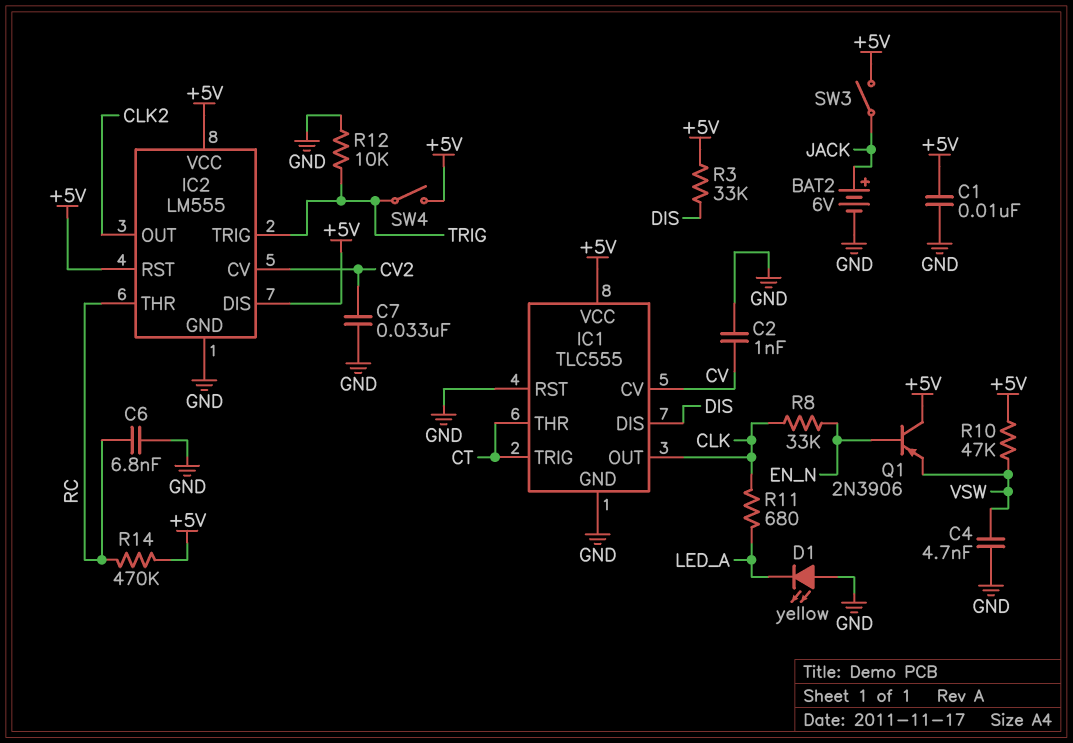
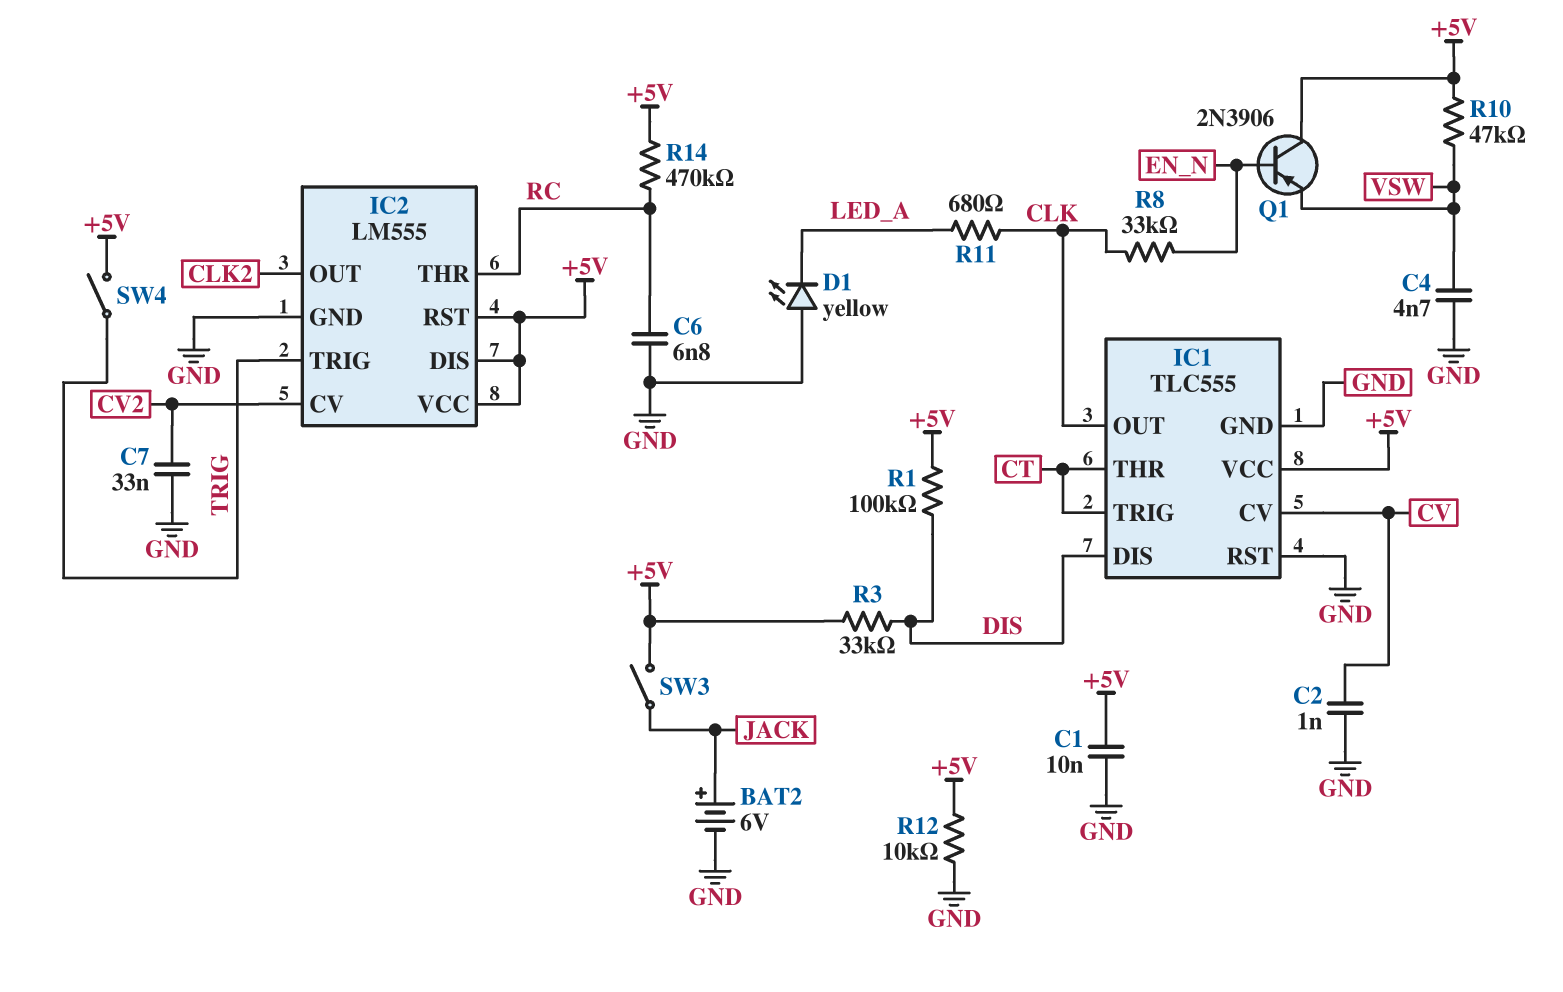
R1: none -> 100k (+5V, DIS)
R12: 10k (GND, TRIG) -> 10k (+5V, GND)

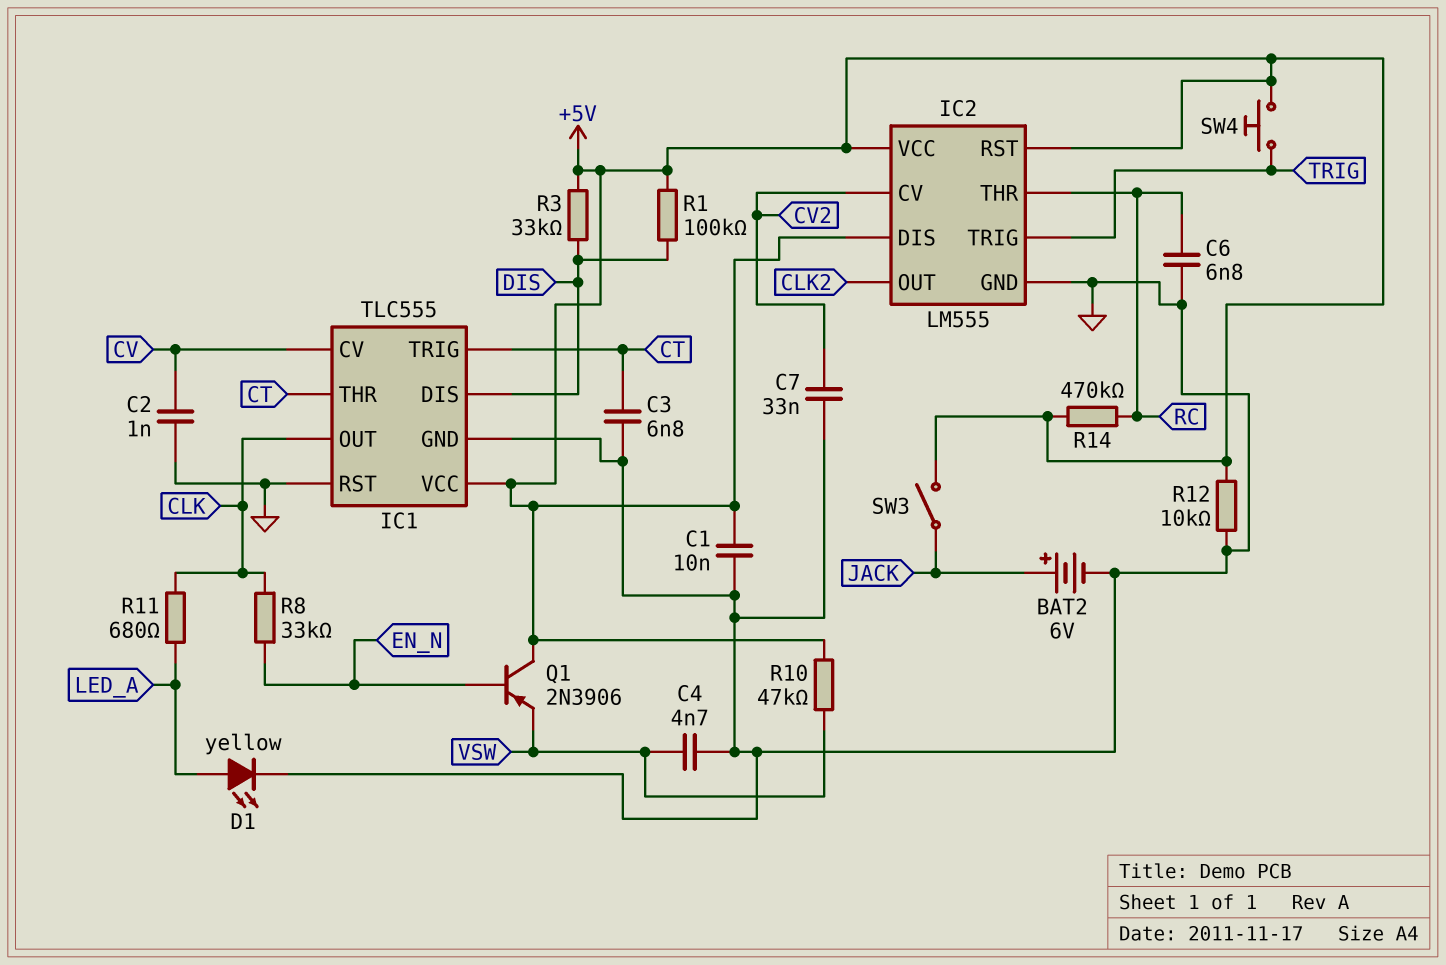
C3: none -> 6.8nF (CT, GND)
D1: LED yellow (A GND, K LED_A) -> LED yellow (A LED_A, K GND)
SW4: switch (+5V, TRIG) -> button (+5V, TRIG)

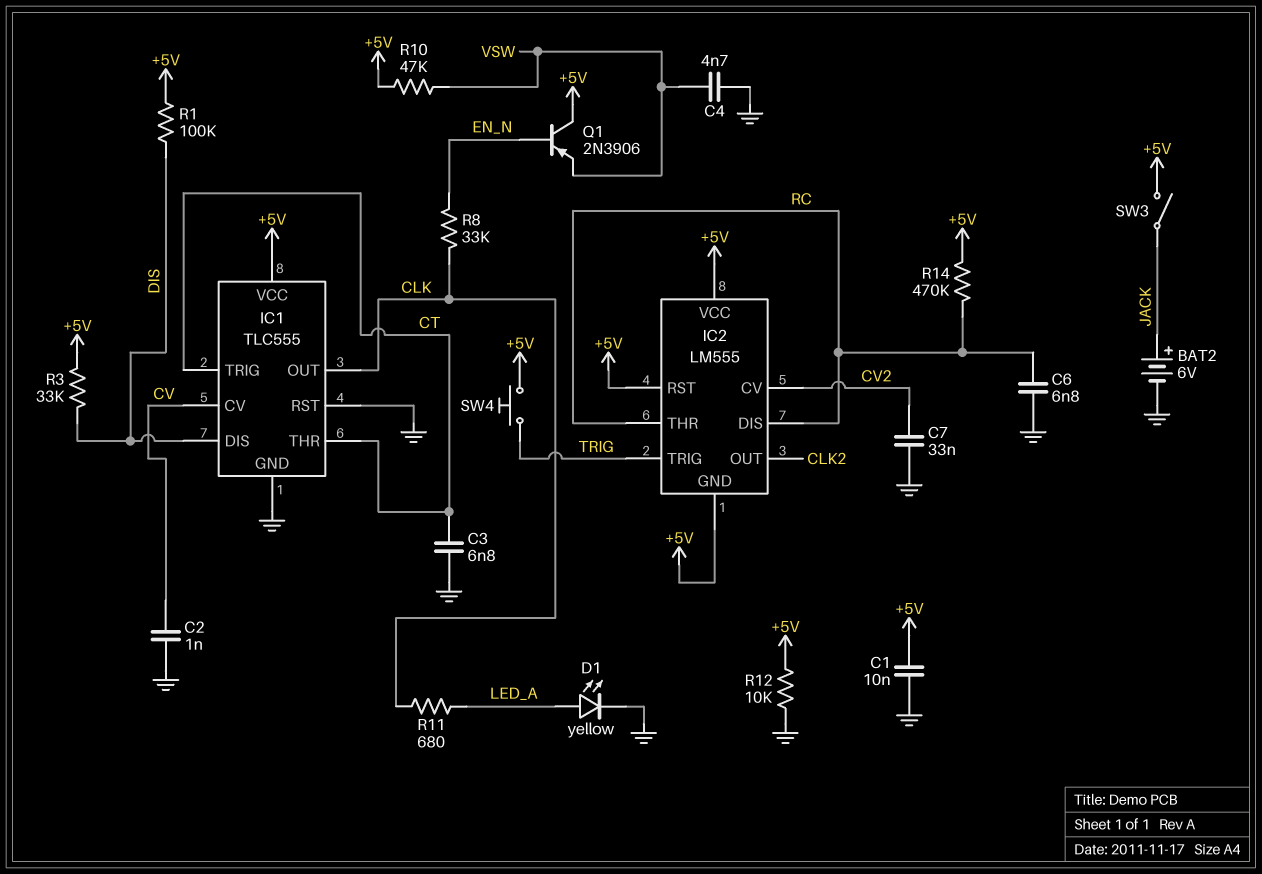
IC2 pin DIS: +5V -> RC
IC2 pin GND: GND -> +5V

